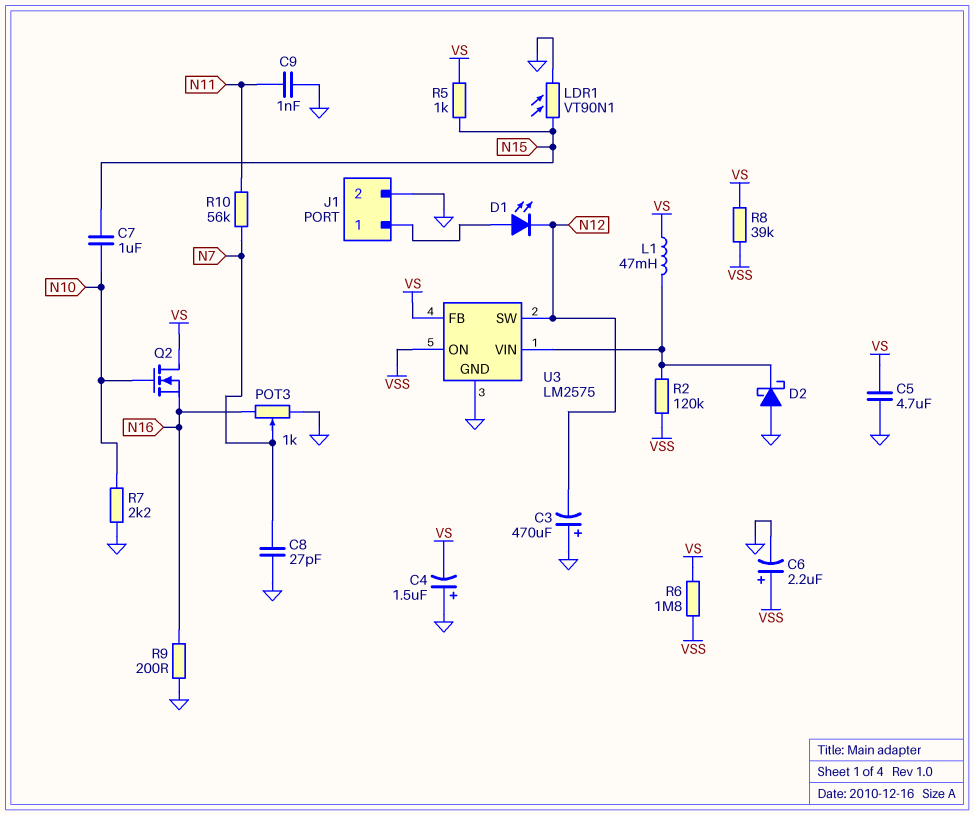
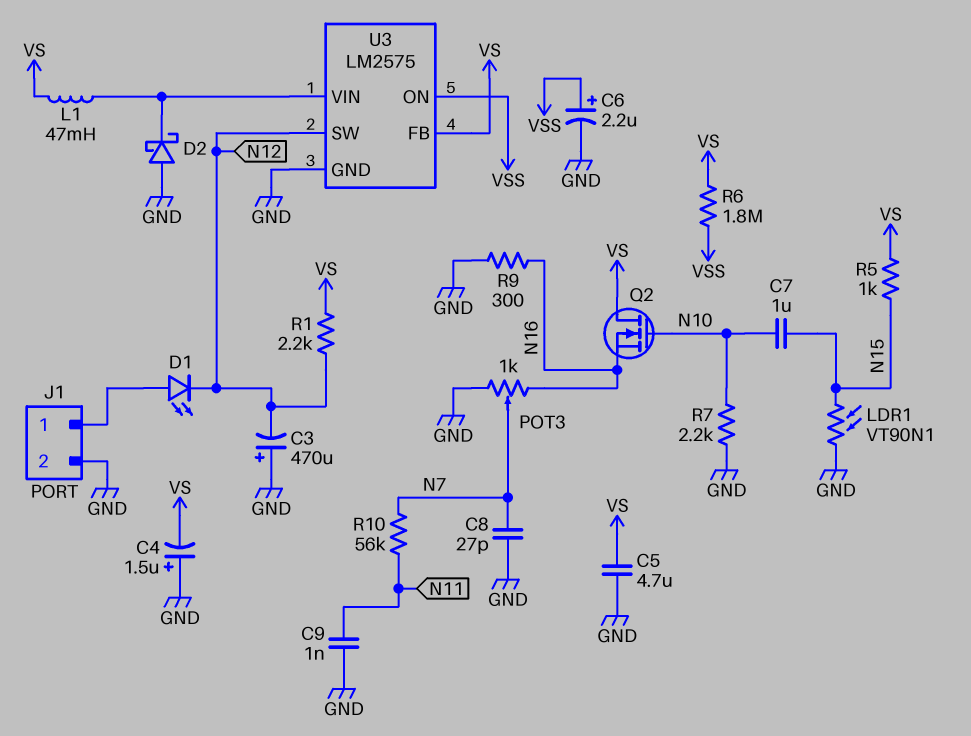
R1: none -> 2.2k (N12, VS)
R2: 120k (U3/VIN, VSS) -> none
R8: 39k (VS, VSS) -> none
R9: 200 (GND, N16) -> 300 (GND, N16)

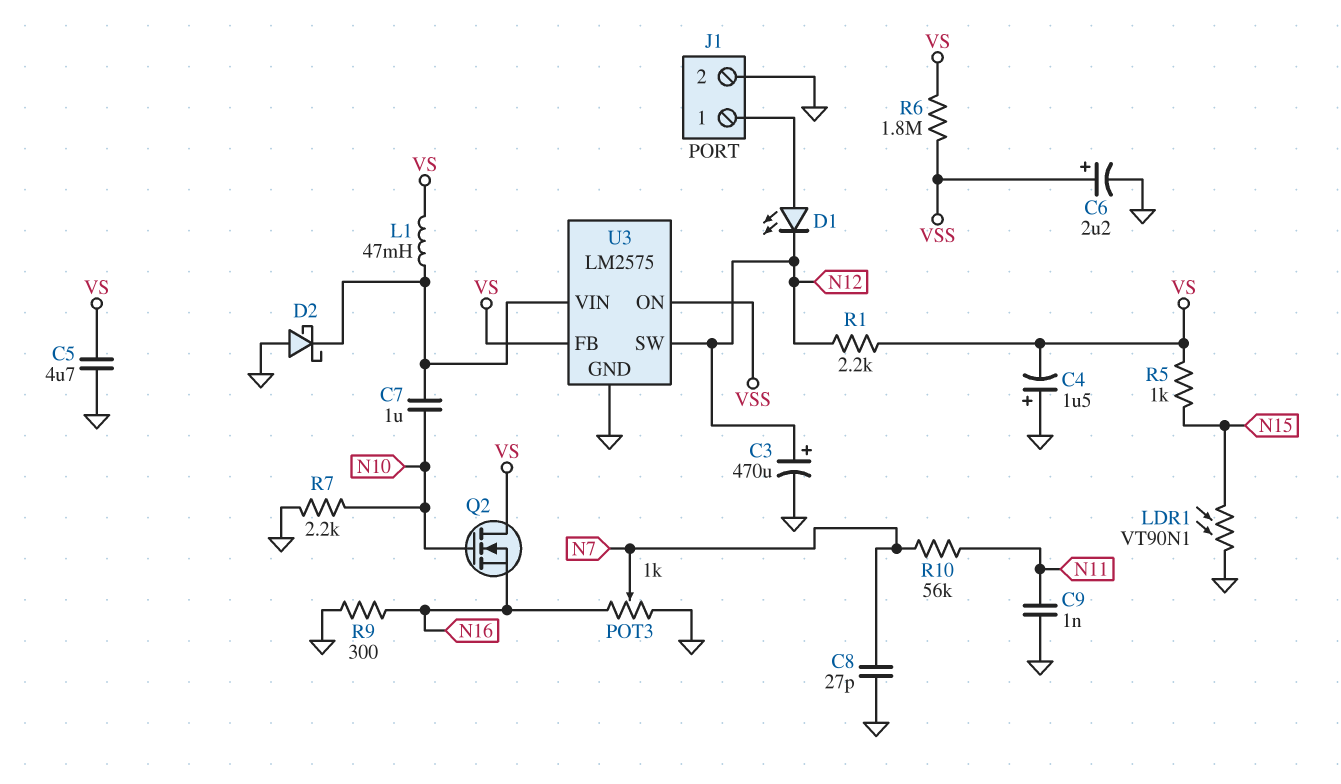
C3: 470uF (plus GND, minus N12) -> 470uF (plus N12, minus GND)
C7: 1uF (N10, N15) -> 1uF (N10, U3/VIN)

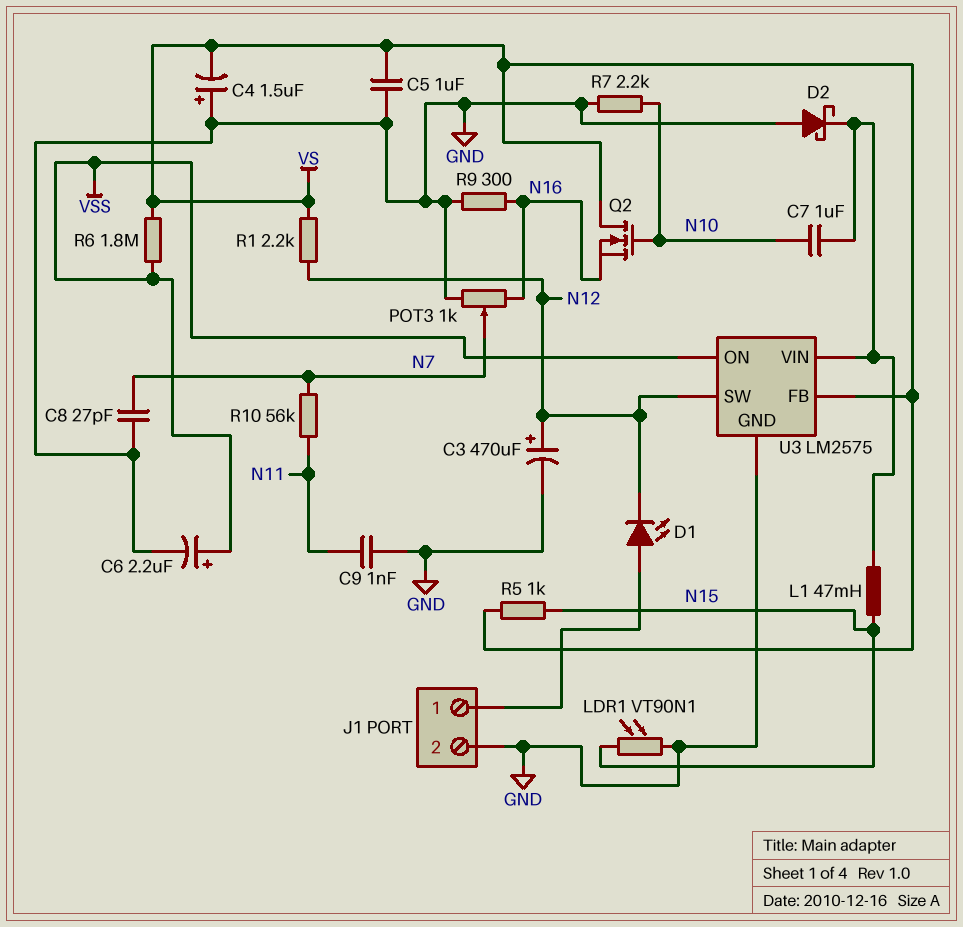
C5: 4.7uF (GND, VS) -> 1uF (GND, VS)
L1: 47mH (U3/VIN, VS) -> 47mH (N15, U3/VIN)

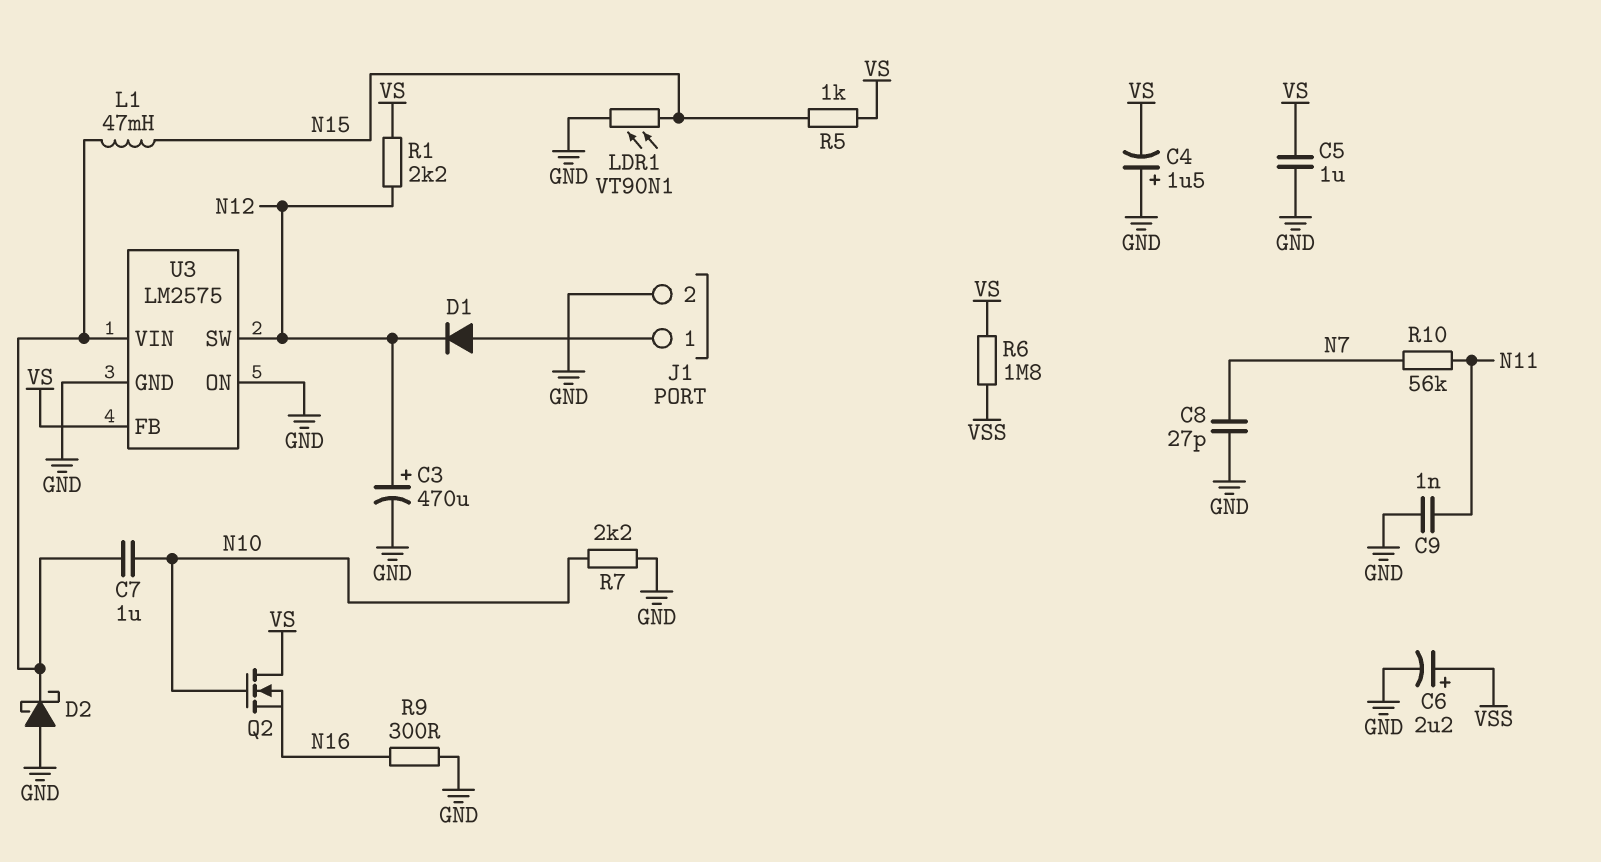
D1: LED (A J1/1, K N12) -> diode (A J1/1, K N12)
POT3: 1k (GND, N16, wiper N7) -> none
U3 pin ON: VSS -> GND

